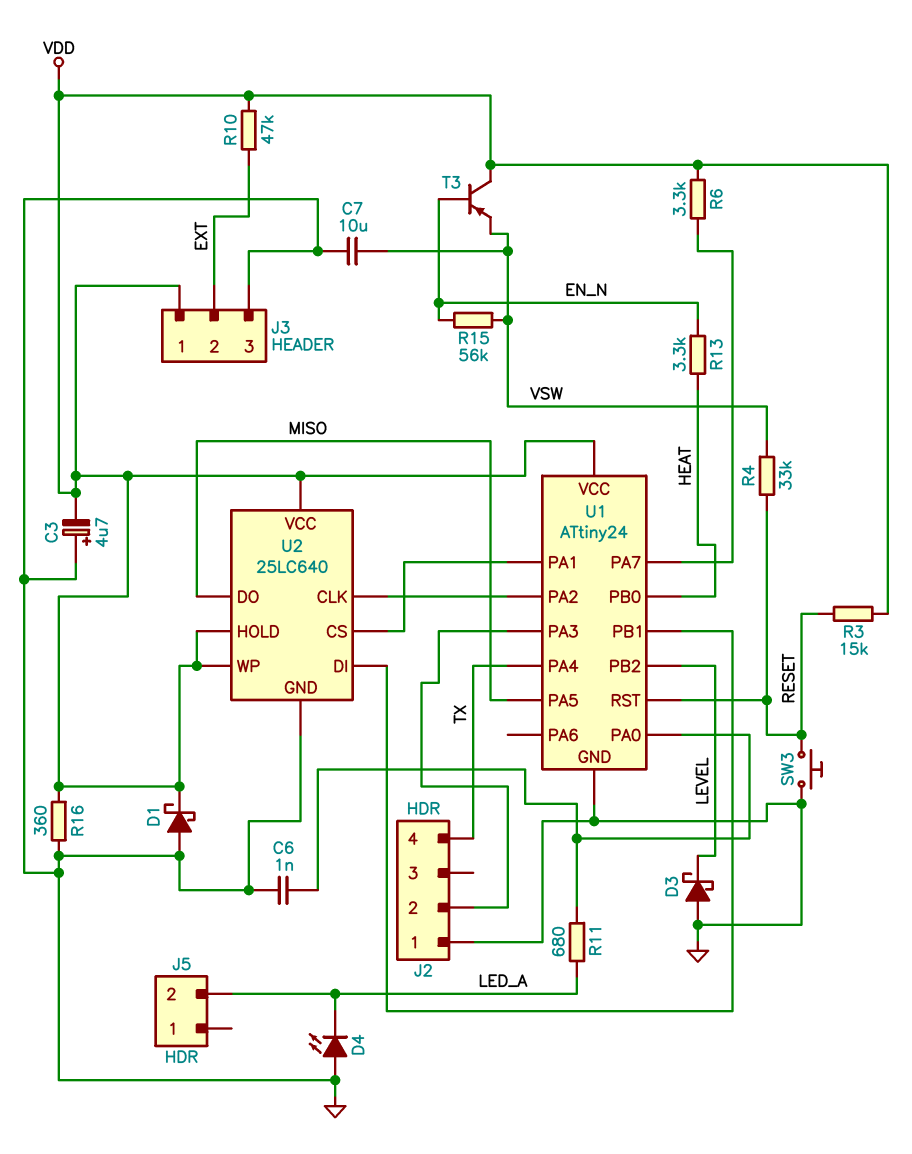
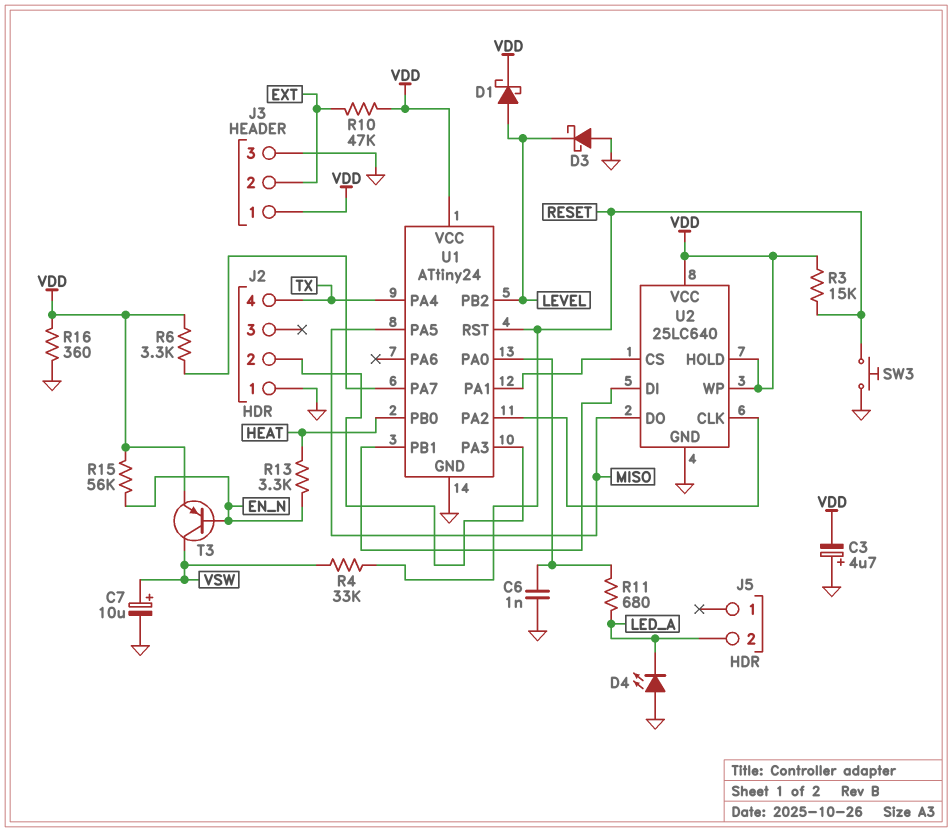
C7: 10uF (GND, VSW) -> 10uF (plus VSW, minus GND)
D1: schottky (A GND, K VDD) -> schottky (A LEVEL, K VDD)
R15: 56k (EN_N, VSW) -> 56k (EN_N, VDD)
T3: PNP (B EN_N, C VDD, E VSW) -> PNP (B EN_N, C VSW, E VDD)

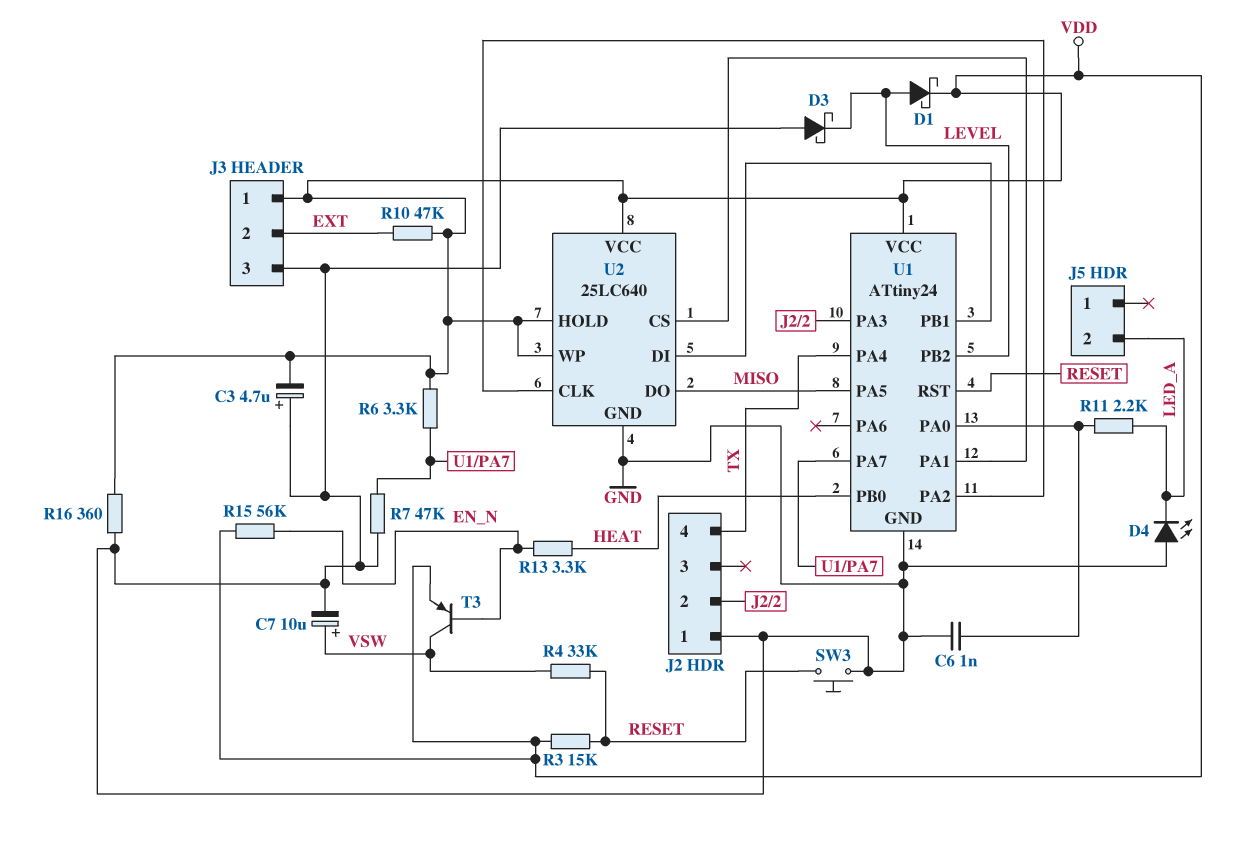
R7: none -> 47k (GND, U1/PA7)
R11: 680 (LED_A, U1/PA0) -> 2.2k (LED_A, U1/PA0)

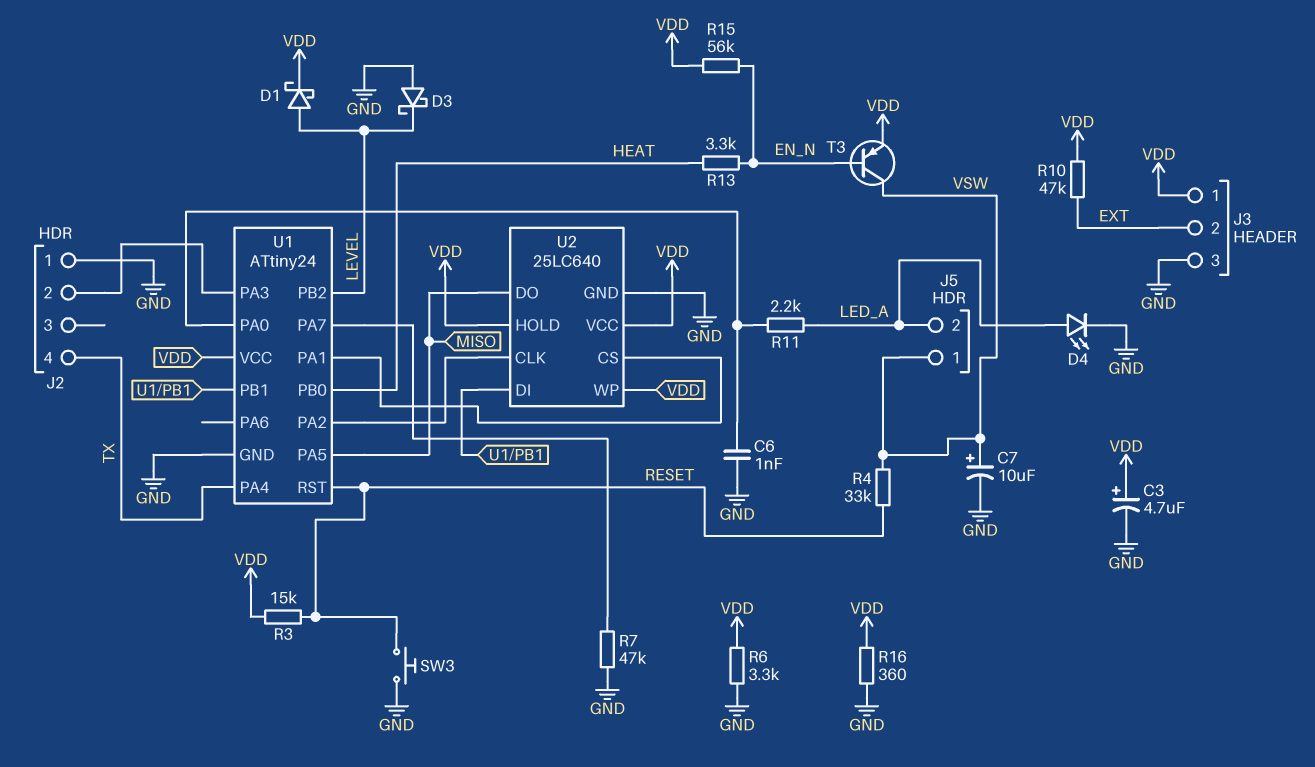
C3: 4.7uF (plus GND, minus VDD) -> 4.7uF (plus VDD, minus GND)
D4: LED (A GND, K LED_A) -> LED (A LED_A, K GND)
J5 pin 1: none -> VSW
R6: 3.3k (U1/PA7, VDD) -> 3.3k (GND, VDD)

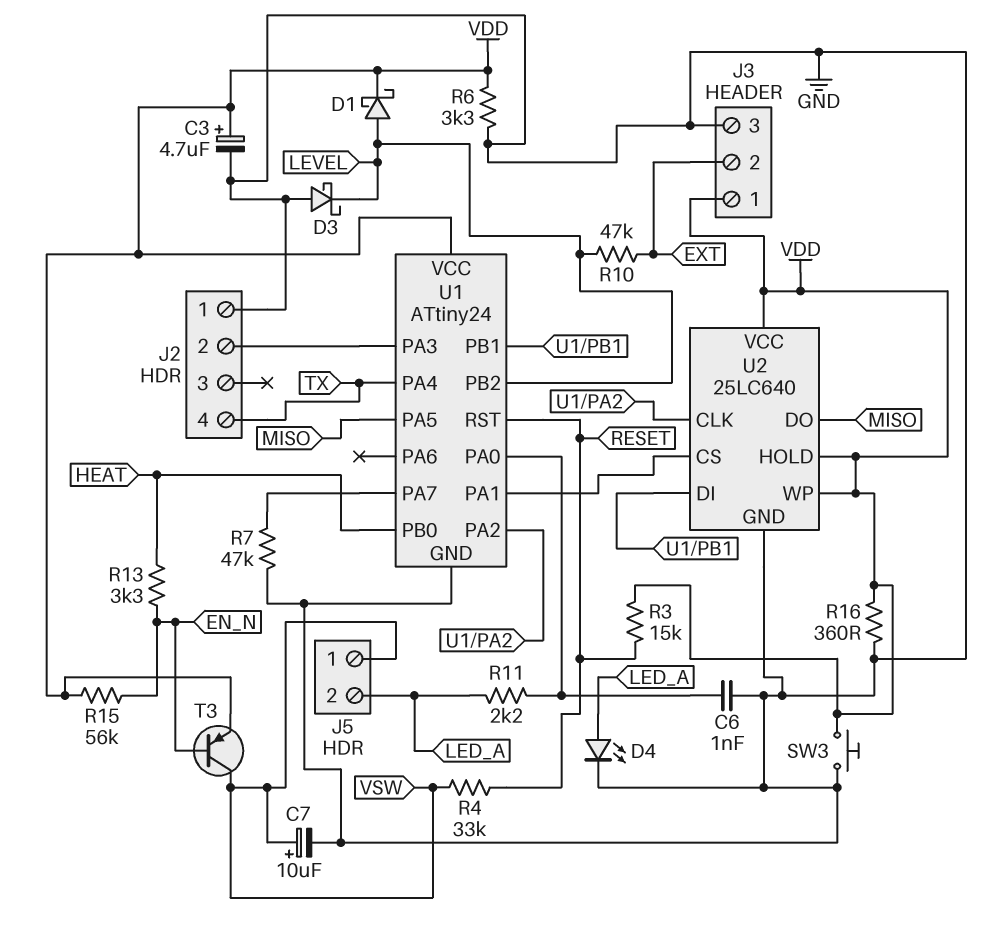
R10: 47k (EXT, VDD) -> 47k (EXT, LEVEL)
SW3: button (GND, RESET) -> button (GND, VDD)

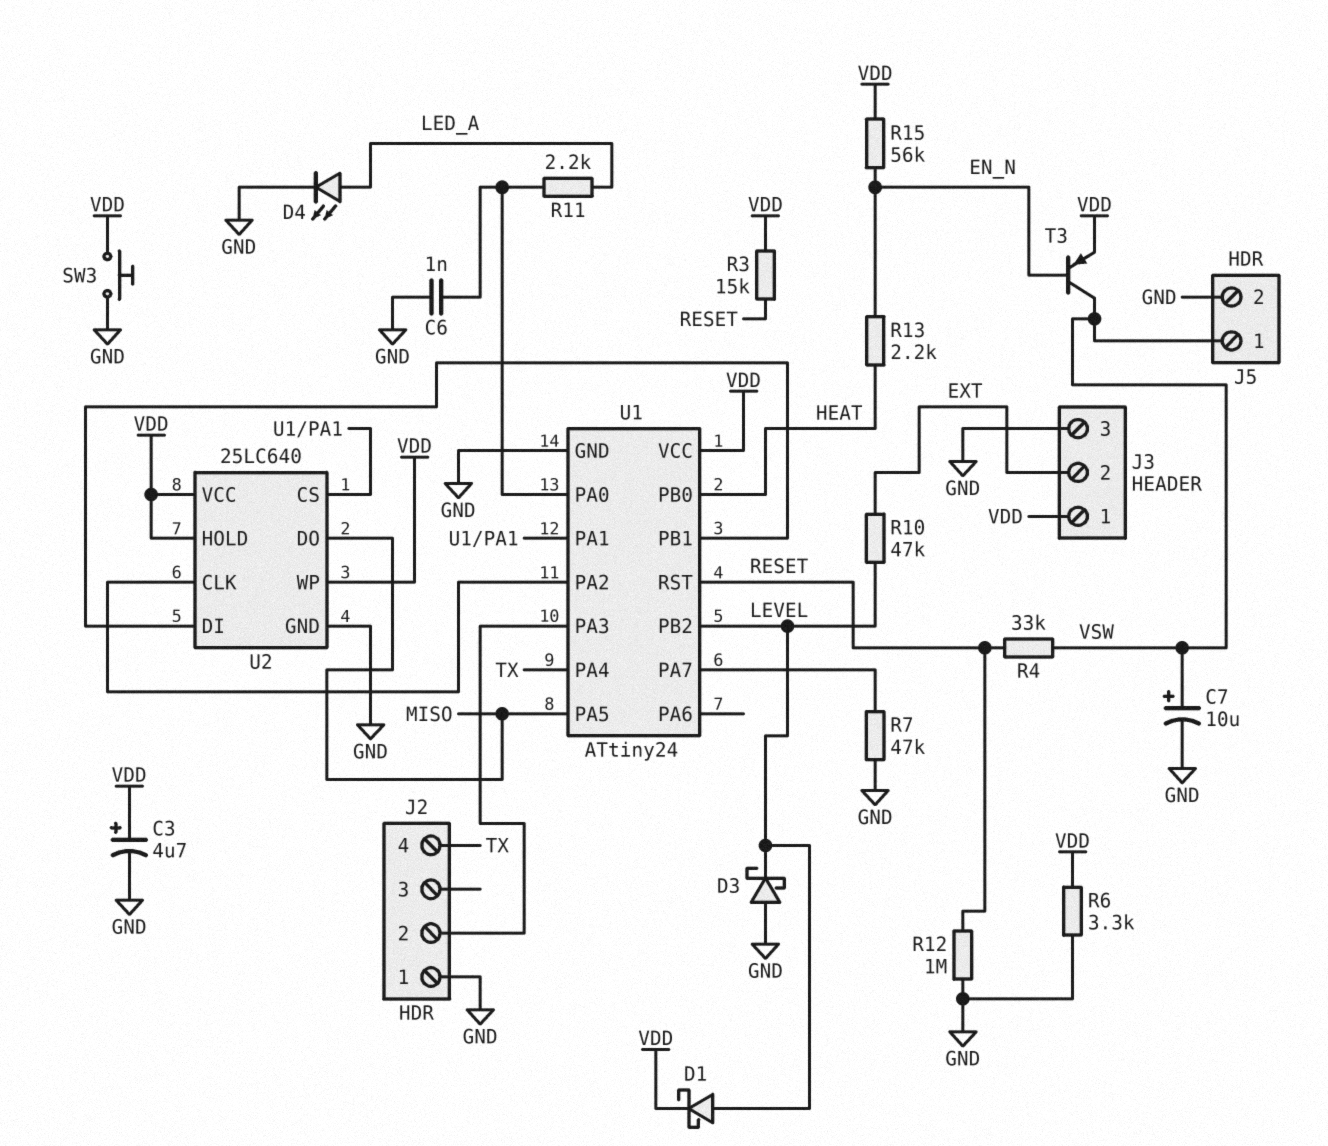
J5 pin 2: LED_A -> GND
R12: none -> 1M (GND, RESET)
R13: 3.3k (EN_N, HEAT) -> 2.2k (EN_N, HEAT)
R16: 360 (GND, VDD) -> none

